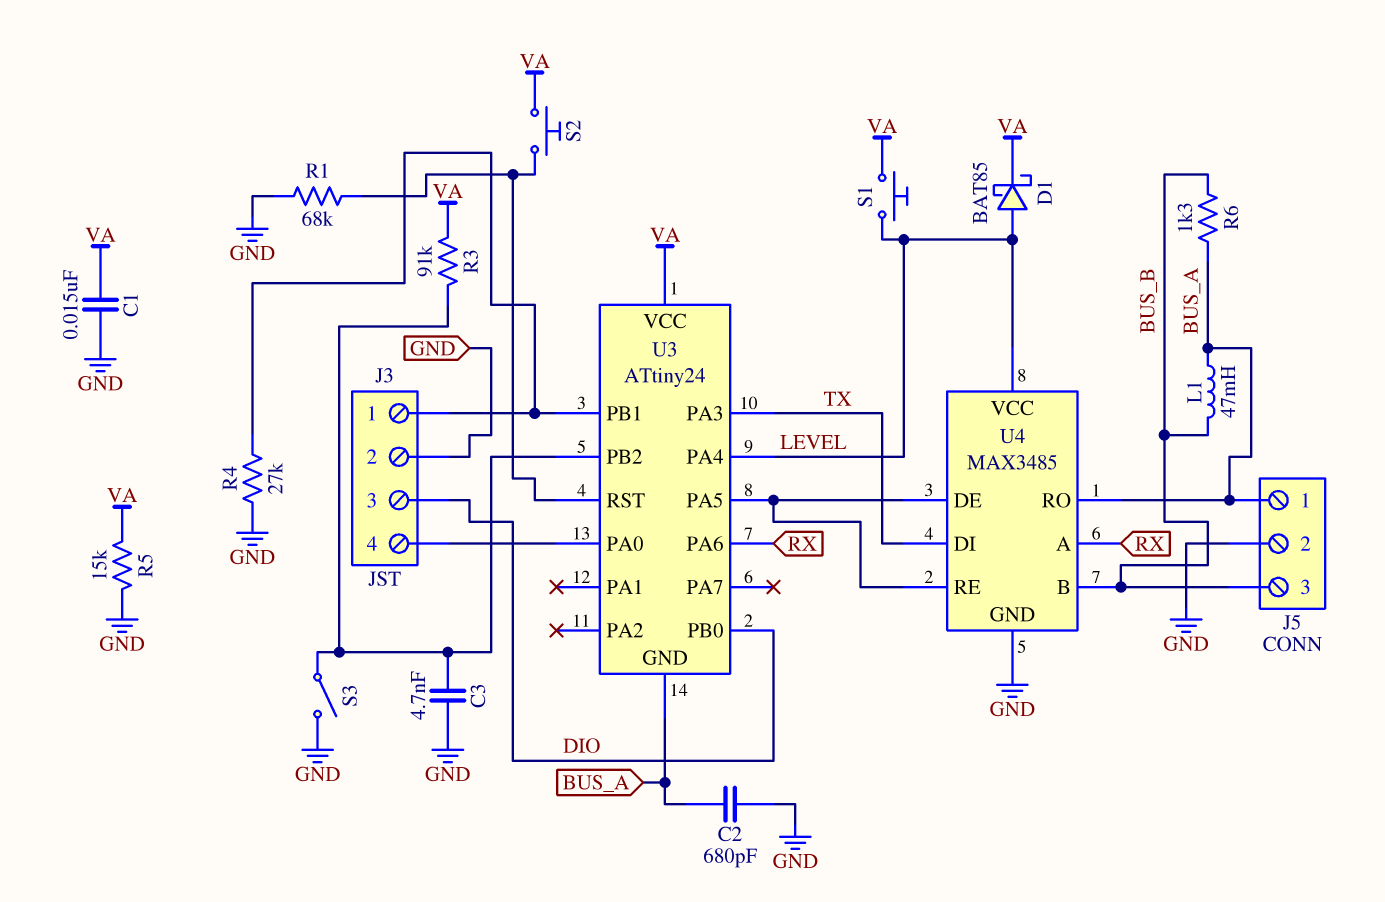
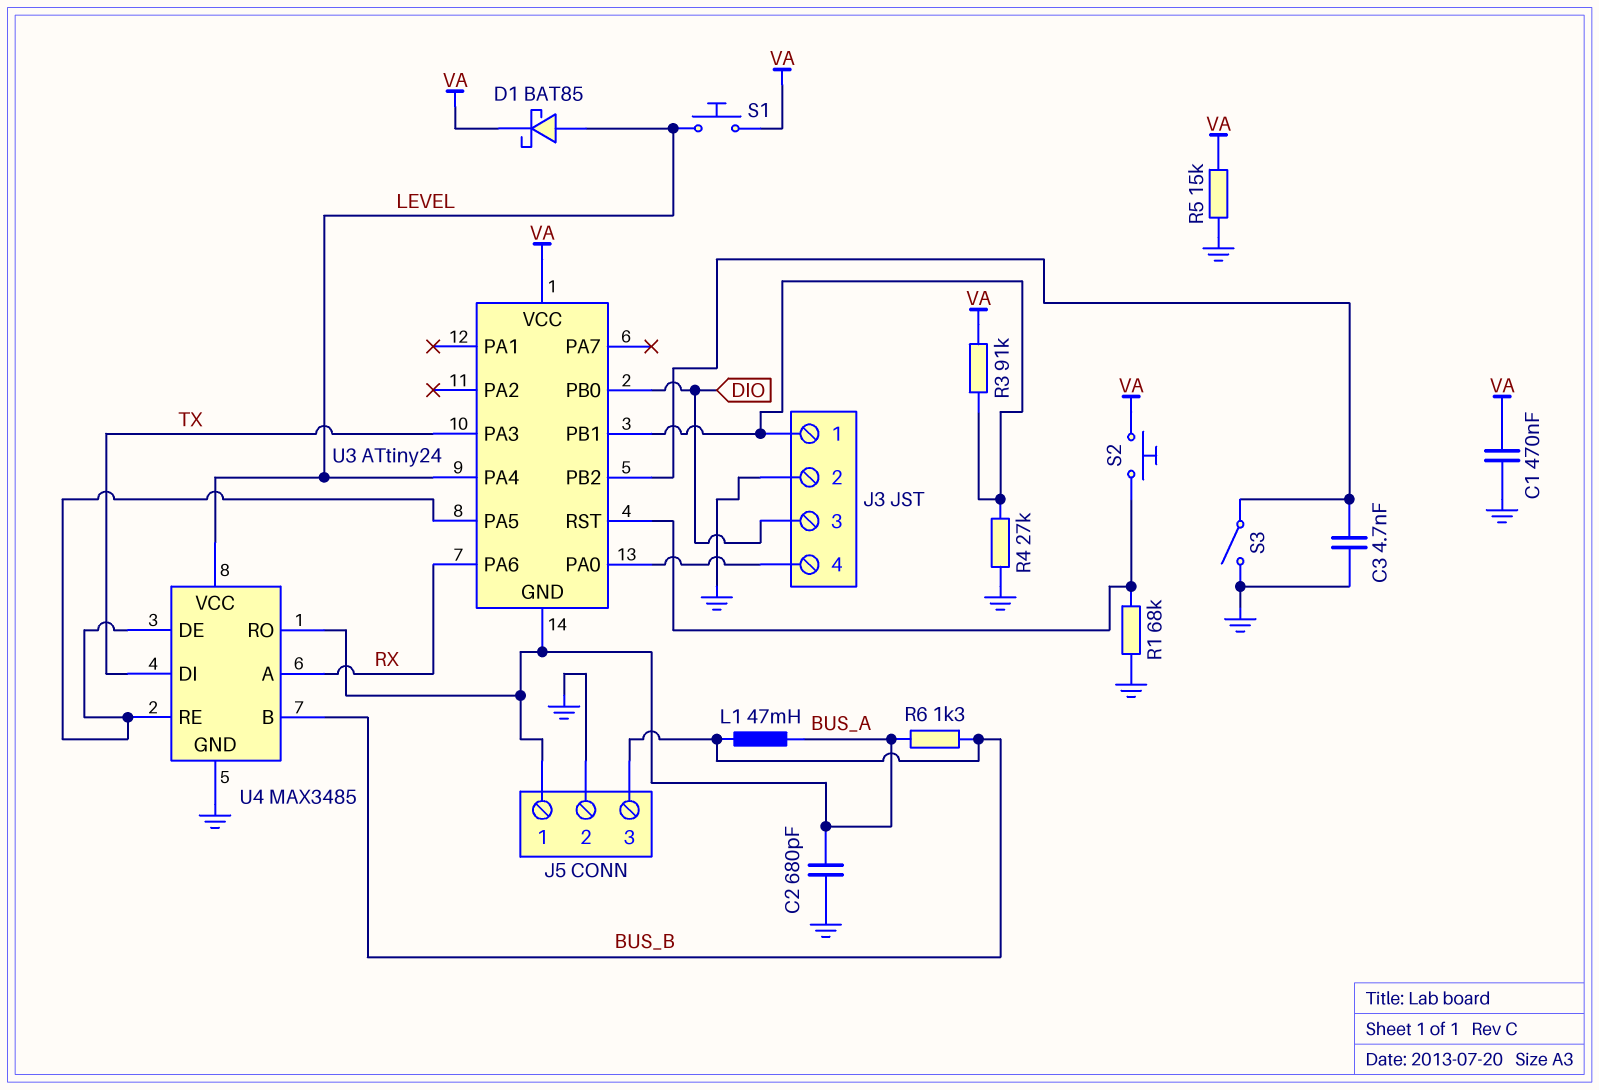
C1: 15nF (GND, VA) -> 470nF (GND, VA)
R3: 91k (U3/PB2, VA) -> 91k (J3/1, VA)

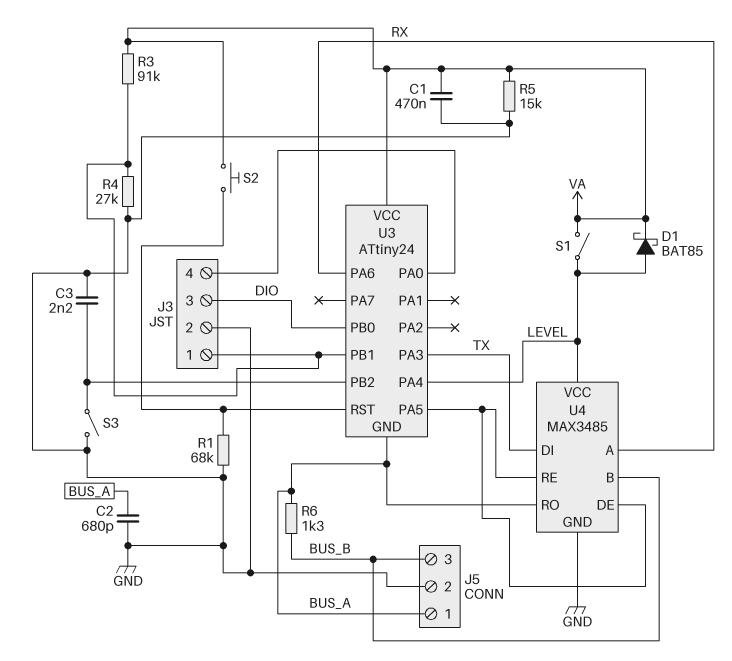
C3: 4.7nF (GND, U3/PB2) -> 2.2nF (GND, U3/PB2)
L1: 47mH (BUS_A, BUS_B) -> none
S1: button (LEVEL, VA) -> switch (LEVEL, VA)

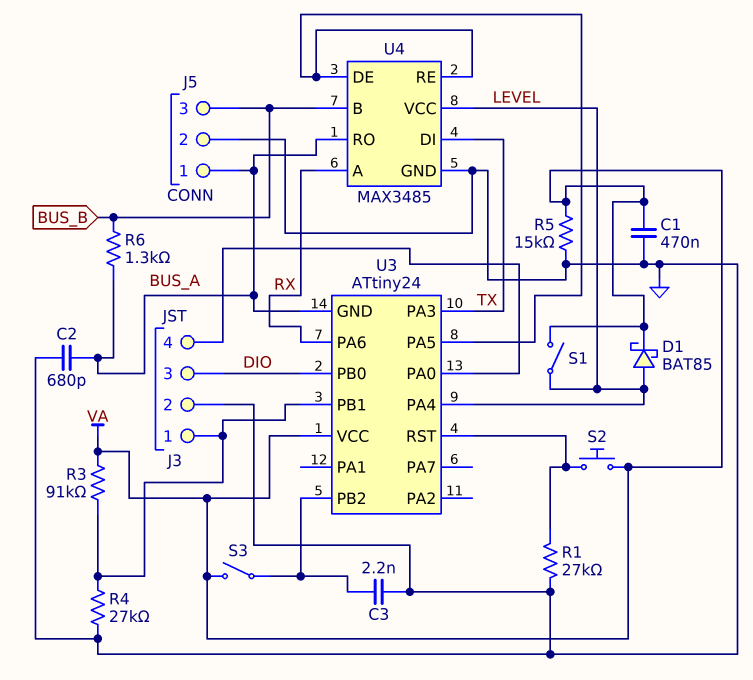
R1: 68k (GND, U3/RST) -> 27k (GND, U3/RST)
S3: switch (GND, U3/PB2) -> switch (U3/PB2, VA)

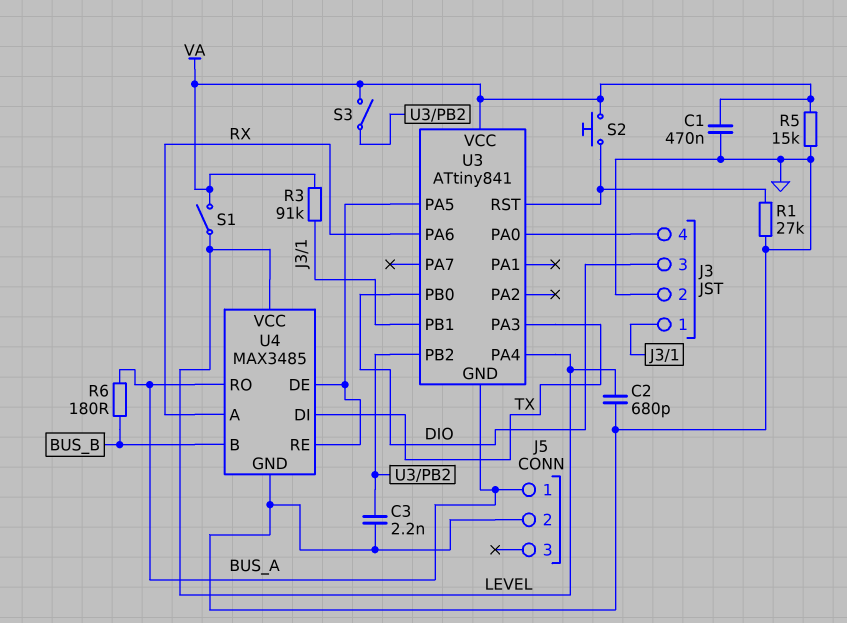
C2: 680pF (BUS_A, GND) -> 680pF (GND, LEVEL)
D1: schottky BAT85 (A LEVEL, K VA) -> none
J5 pin 3: BUS_B -> none
R4: 27k (GND, J3/1) -> none
R6: 1.3k (BUS_A, BUS_B) -> 180 (BUS_A, BUS_B)
U3: ATtiny24 -> ATtiny841

